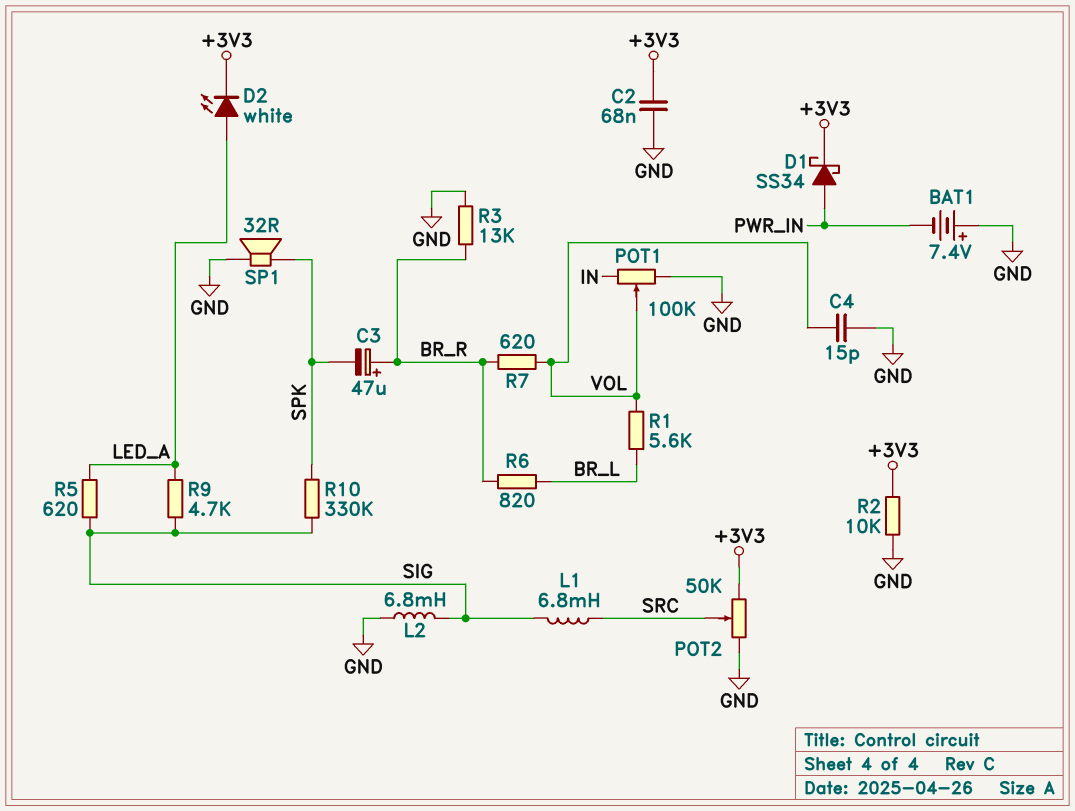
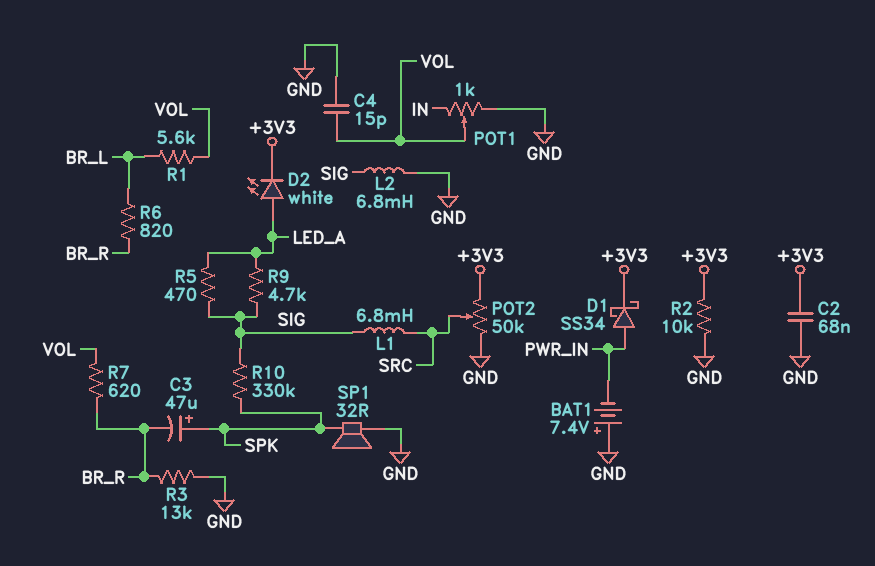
C3: 47uF (plus BR_R, minus SPK) -> 47uF (plus SPK, minus BR_R)
POT1: 100k (GND, IN, wiper VOL) -> 1k (GND, IN, wiper VOL)
R5: 620 (LED_A, SIG) -> 470 (LED_A, SIG)

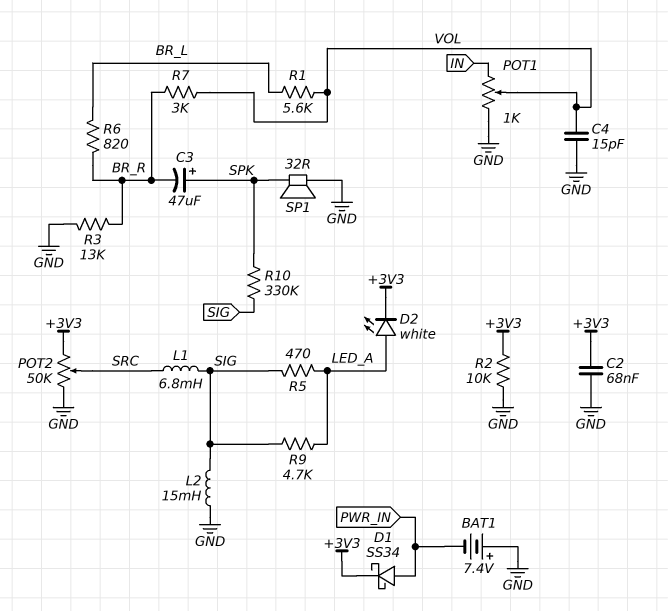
L2: 6.8mH (GND, SIG) -> 15mH (GND, SIG)
R7: 620 (BR_R, VOL) -> 3k (BR_R, VOL)

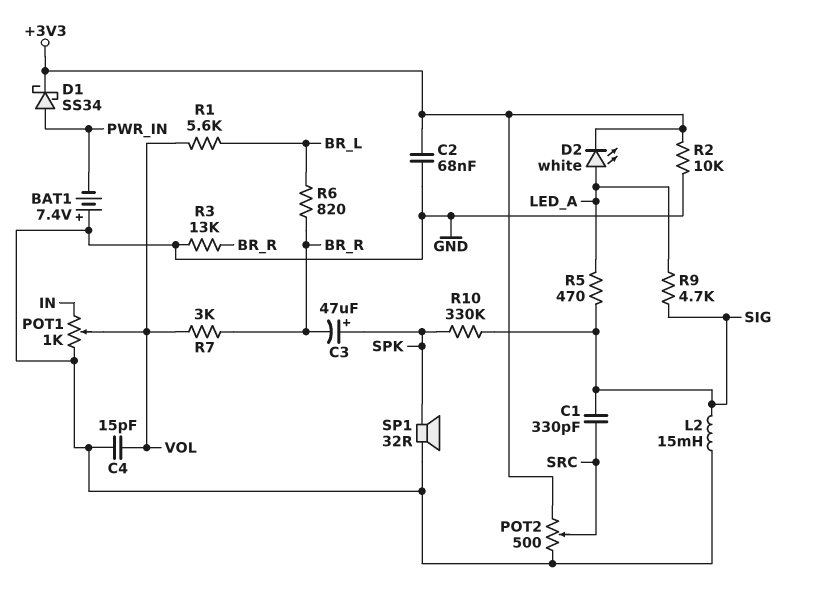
C1: none -> 330pF (SIG, SRC)
L1: 6.8mH (SIG, SRC) -> none
POT2: 50k (+3V3, GND, wiper SRC) -> 500 (+3V3, GND, wiper SRC)

